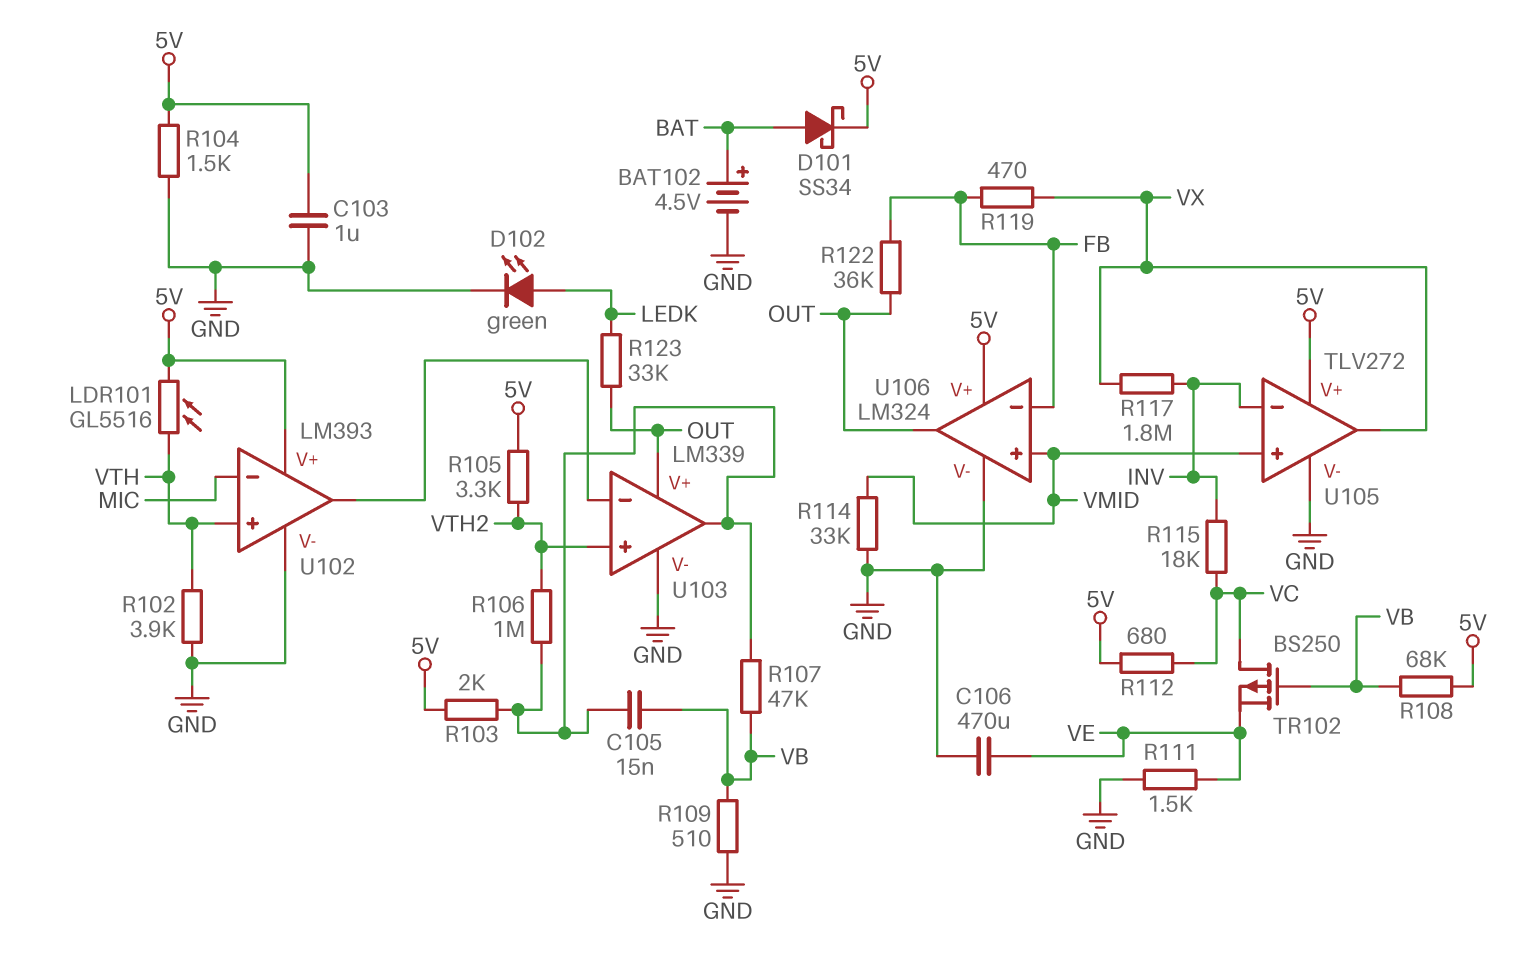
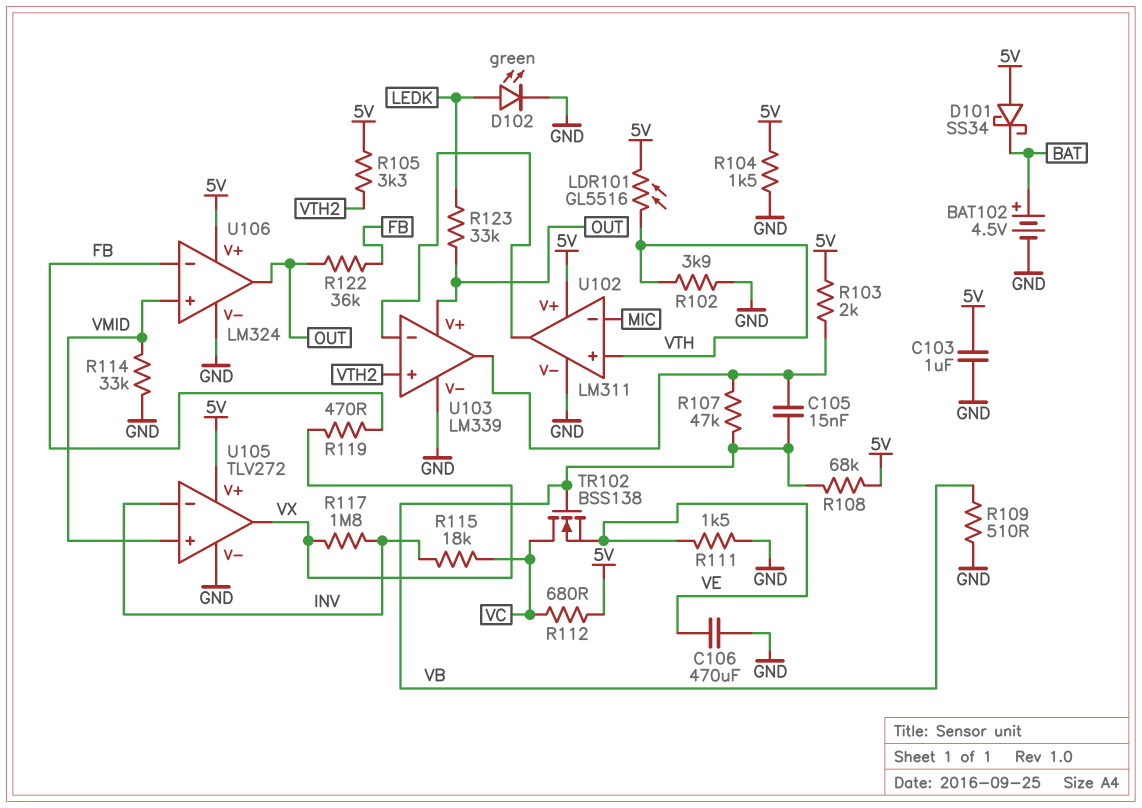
D101: schottky SS34 (A BAT, K 5V) -> schottky SS34 (A 5V, K BAT)
R106: 1M (U103/out, VTH2) -> none
TR102: PMOS BS250 (G VB, D VC, S VE) -> NMOS BSS138 (G VB, D VC, S VE)
U102: LM393 -> LM311

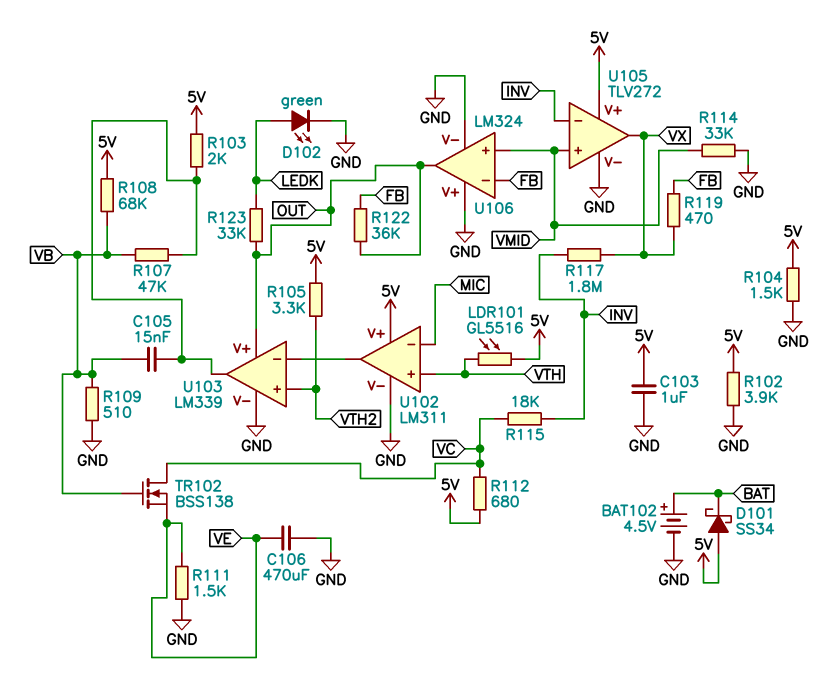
R102: 3.9k (GND, VTH) -> 3.9k (5V, GND)
U106 pin V+: 5V -> GND

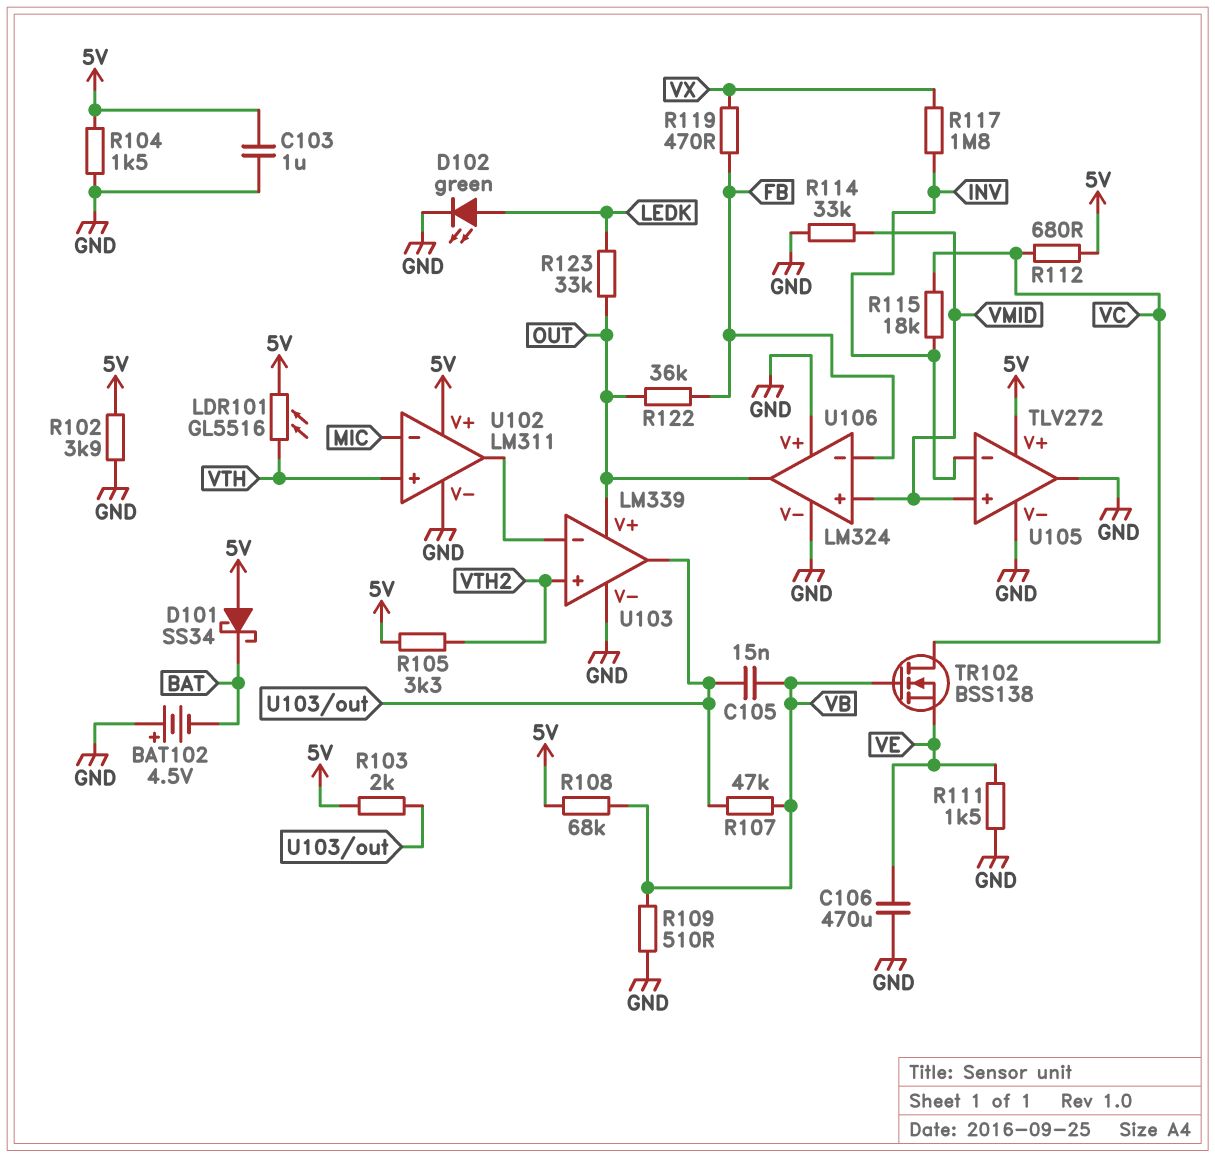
BAT102: 4.5V (plus BAT, minus GND) -> 4.5V (plus GND, minus BAT)
U105 pin out: VX -> GND

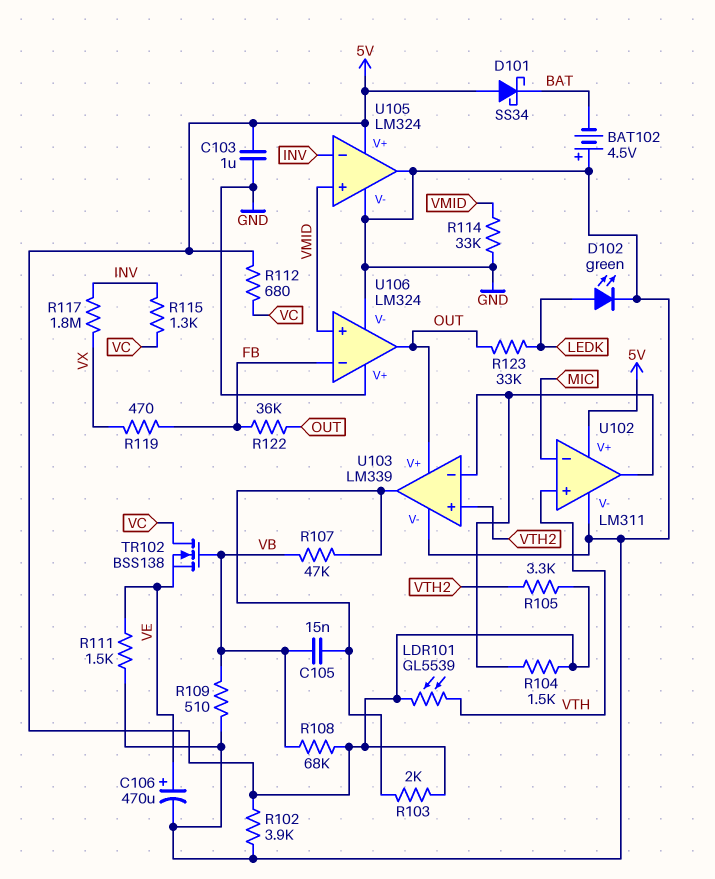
C106: 470uF (GND, VE) -> 470uF (plus VE, minus GND)
LDR101: GL5516 (5V, VTH) -> GL5539 (5V, VTH)
R104: 1.5k (5V, GND) -> 1.5k (5V, U102/out)
R115: 18k (INV, VC) -> 1.3k (INV, VC)
U105: TLV272 -> LM324

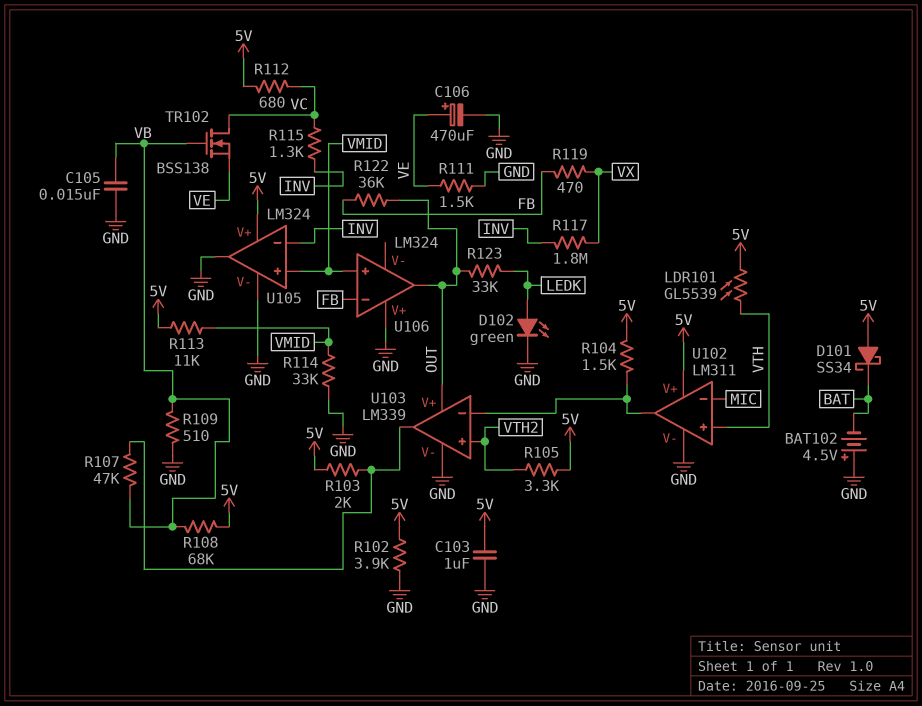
C105: 15nF (U103/out, VB) -> 15nF (GND, VB)
R113: none -> 11k (5V, VMID)
U106 pin V-: GND -> none

